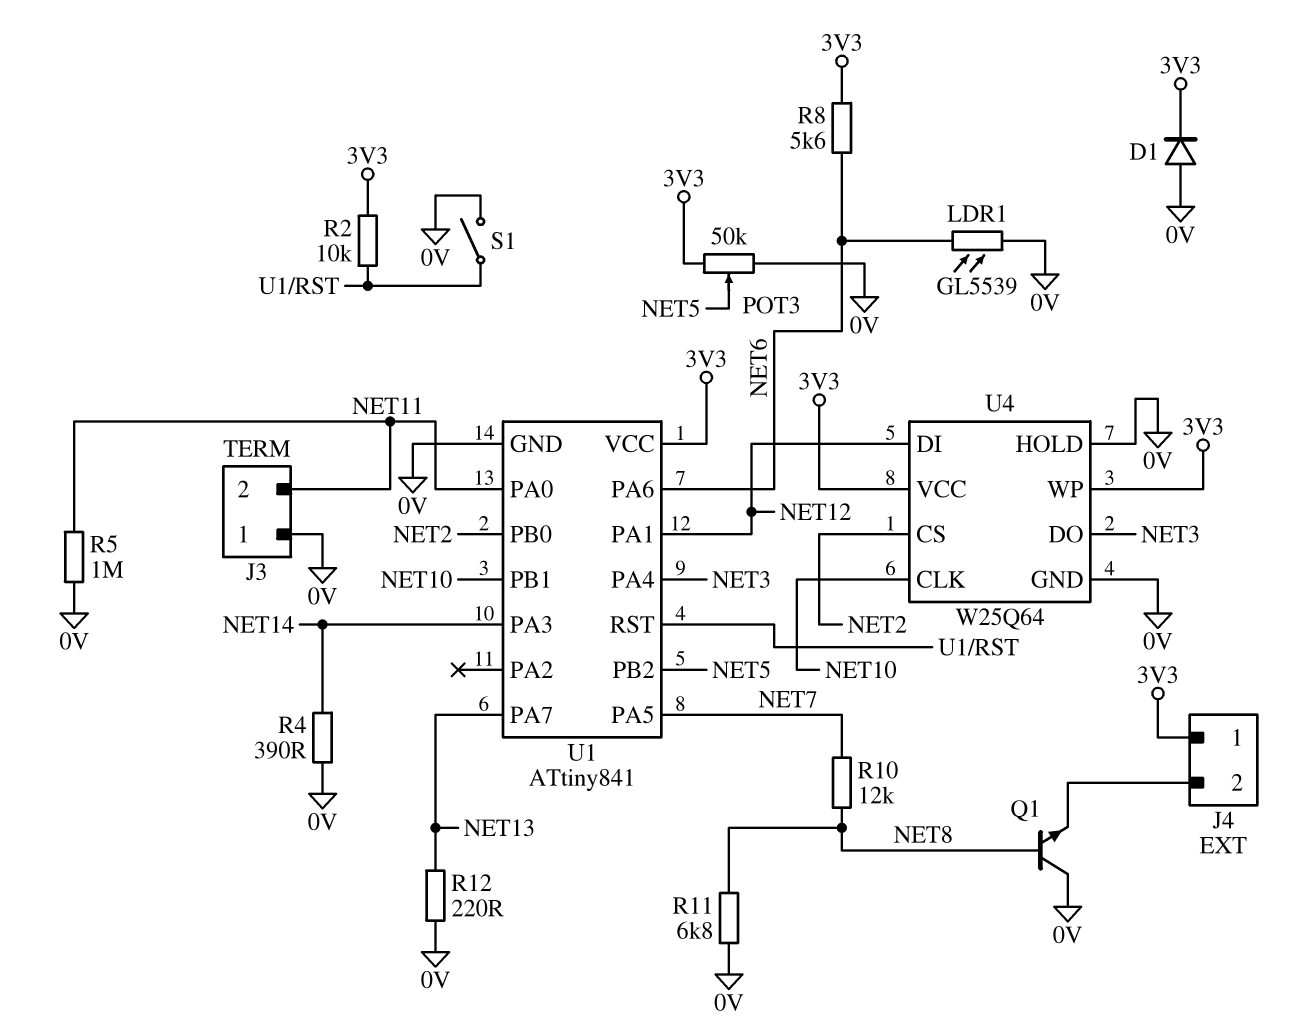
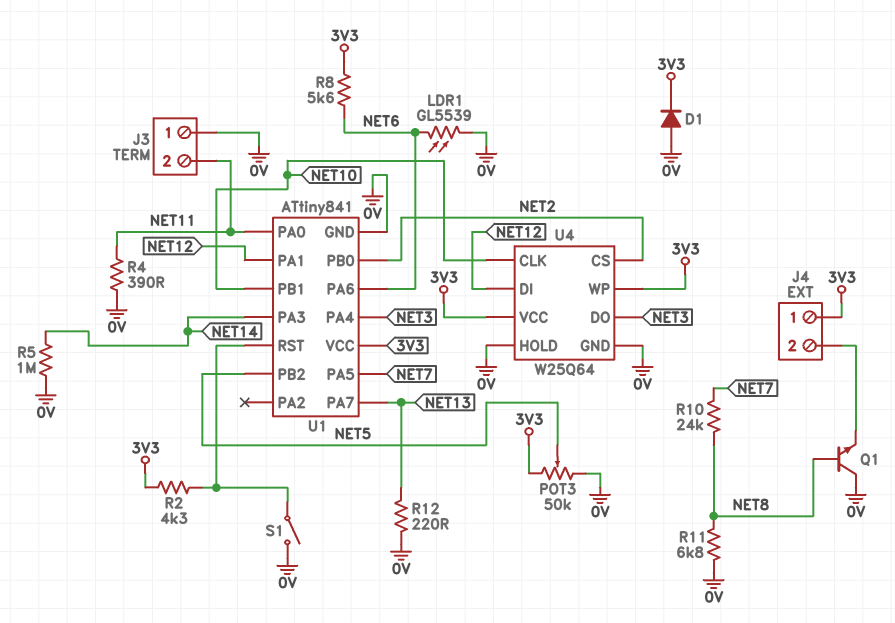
R2: 10k (3V3, U1/RST) -> 4.3k (3V3, U1/RST)
R4: 390 (0V, NET14) -> 390 (0V, NET11)
R5: 1M (0V, NET11) -> 1M (0V, NET14)
R10: 12k (NET7, NET8) -> 24k (NET7, NET8)

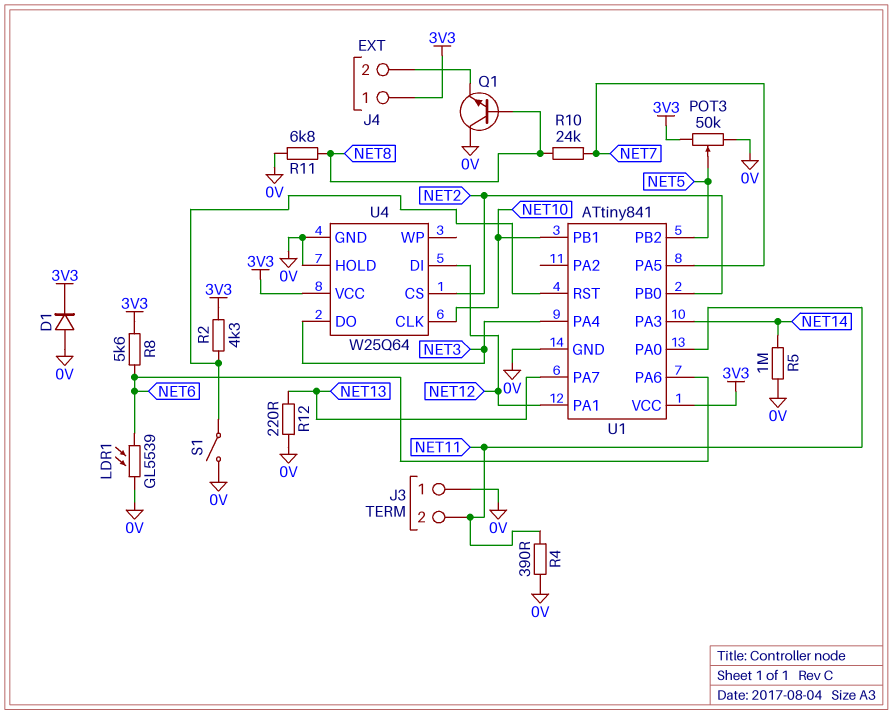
U4 pin WP: 3V3 -> none

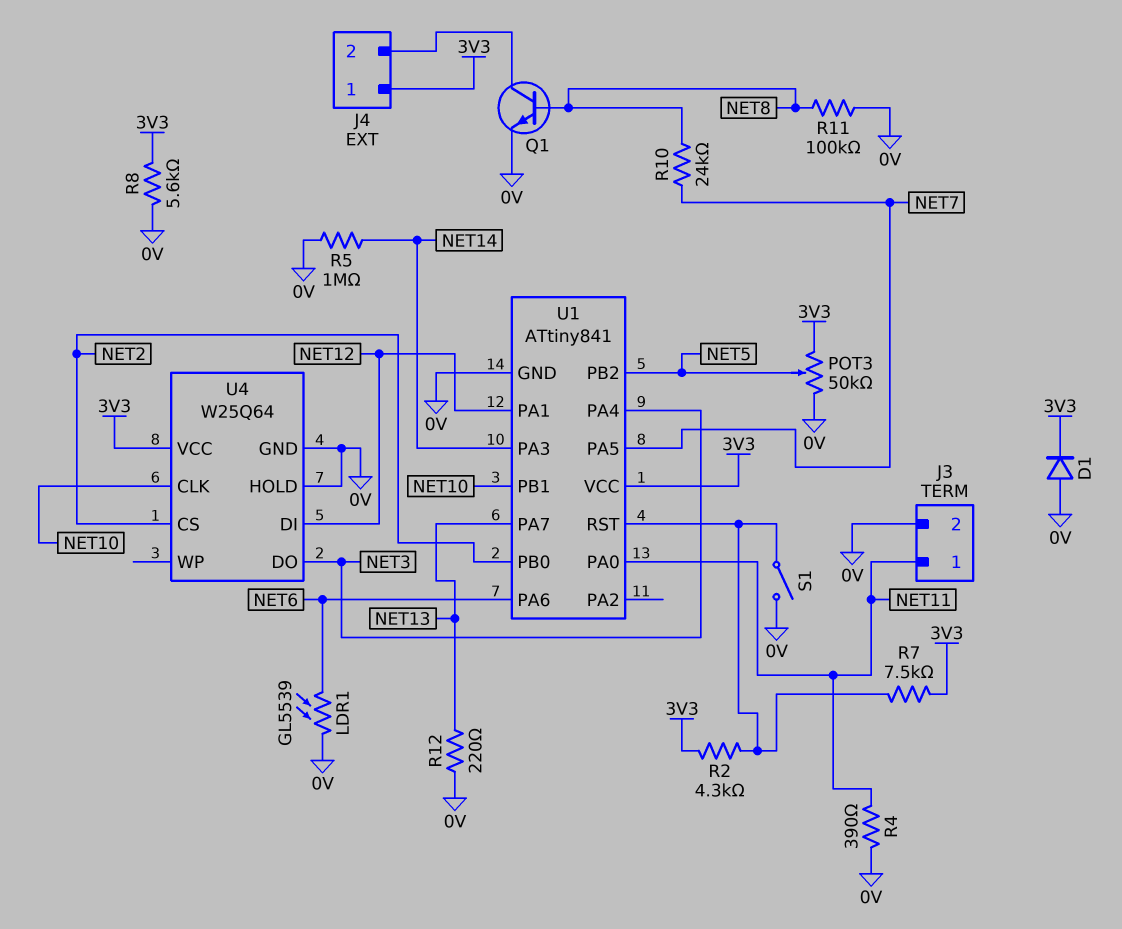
J3 pin 1: 0V -> NET11
J3 pin 2: NET11 -> 0V
Q1: NPN (B NET8, C 0V, E J4/2) -> NPN (B NET8, C J4/2, E 0V)
R7: none -> 7.5k (3V3, U1/RST)
R8: 5.6k (3V3, NET6) -> 5.6k (0V, 3V3)
R11: 6.8k (0V, NET8) -> 100k (0V, NET8)

